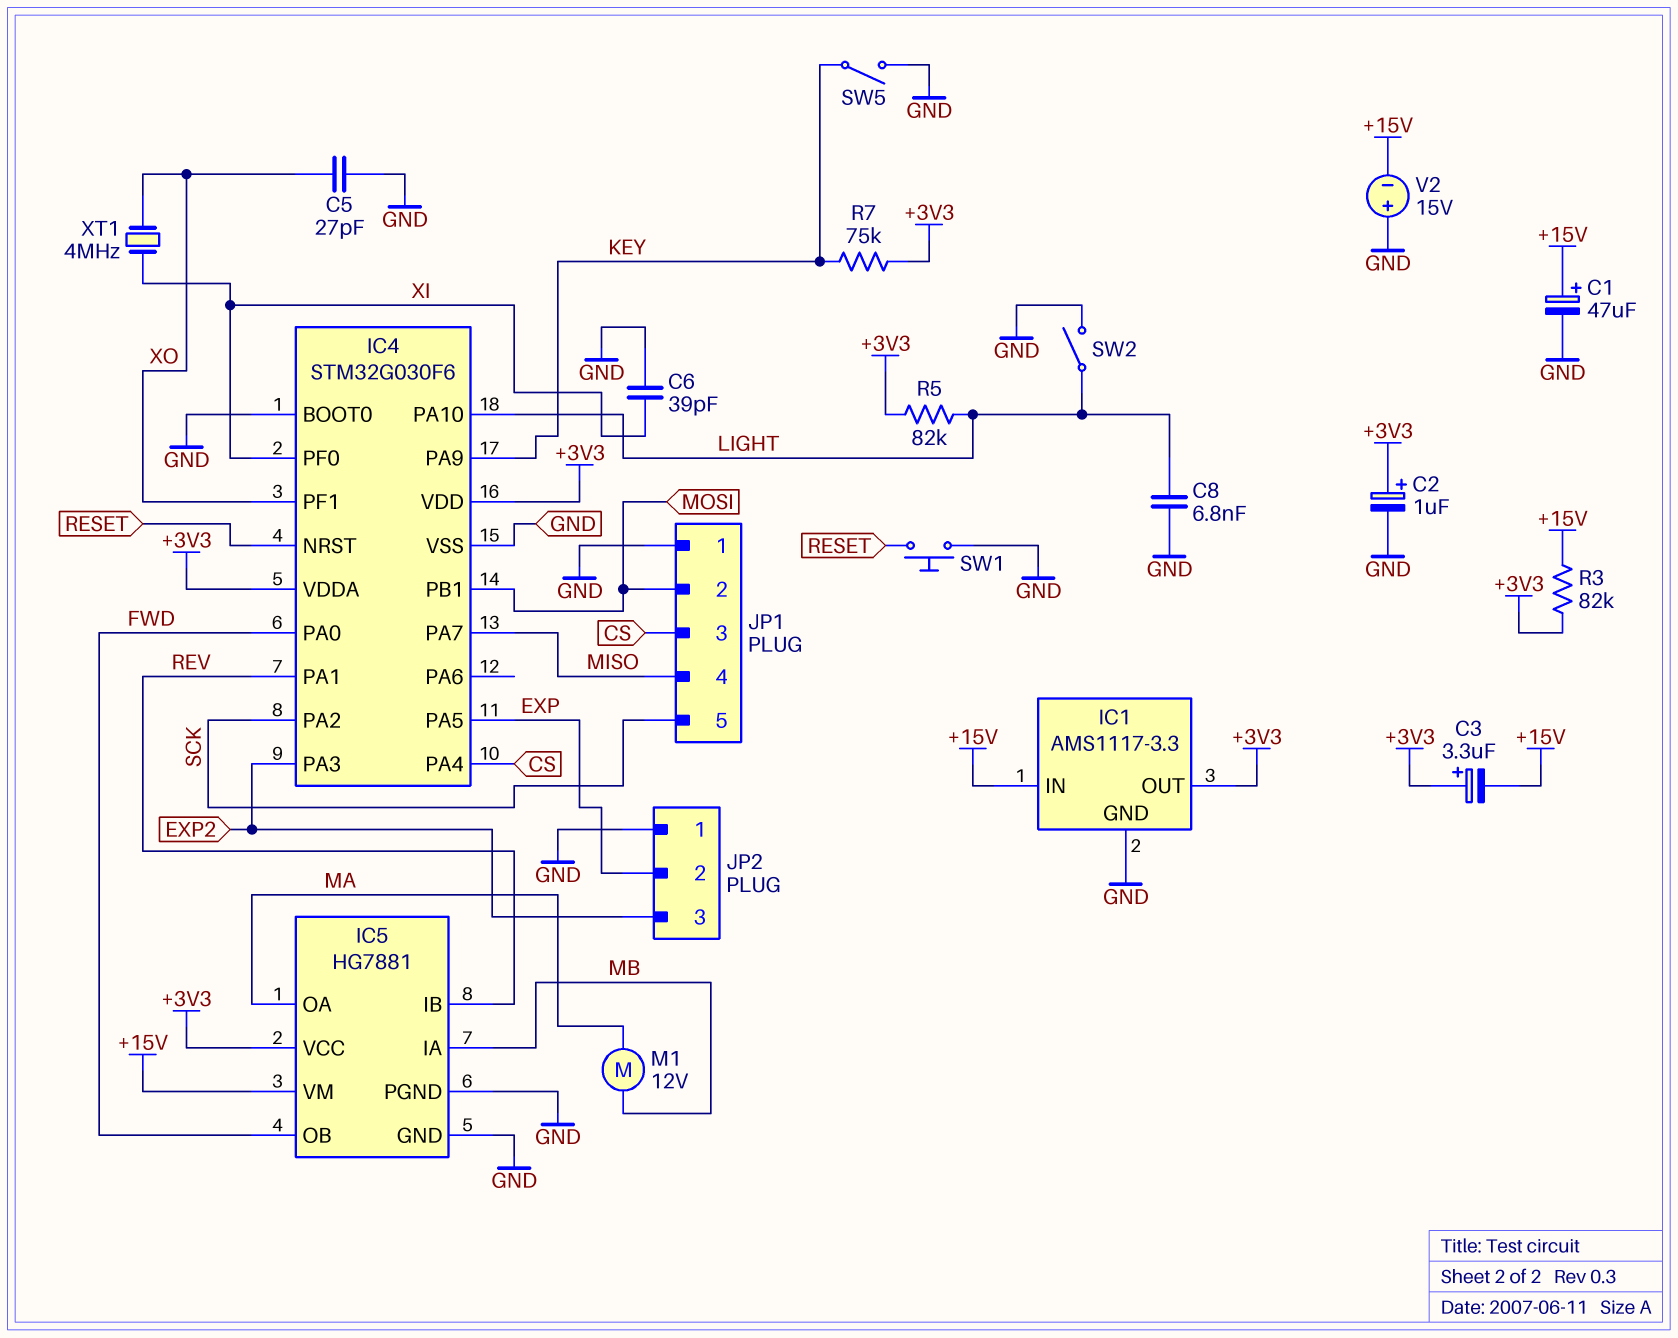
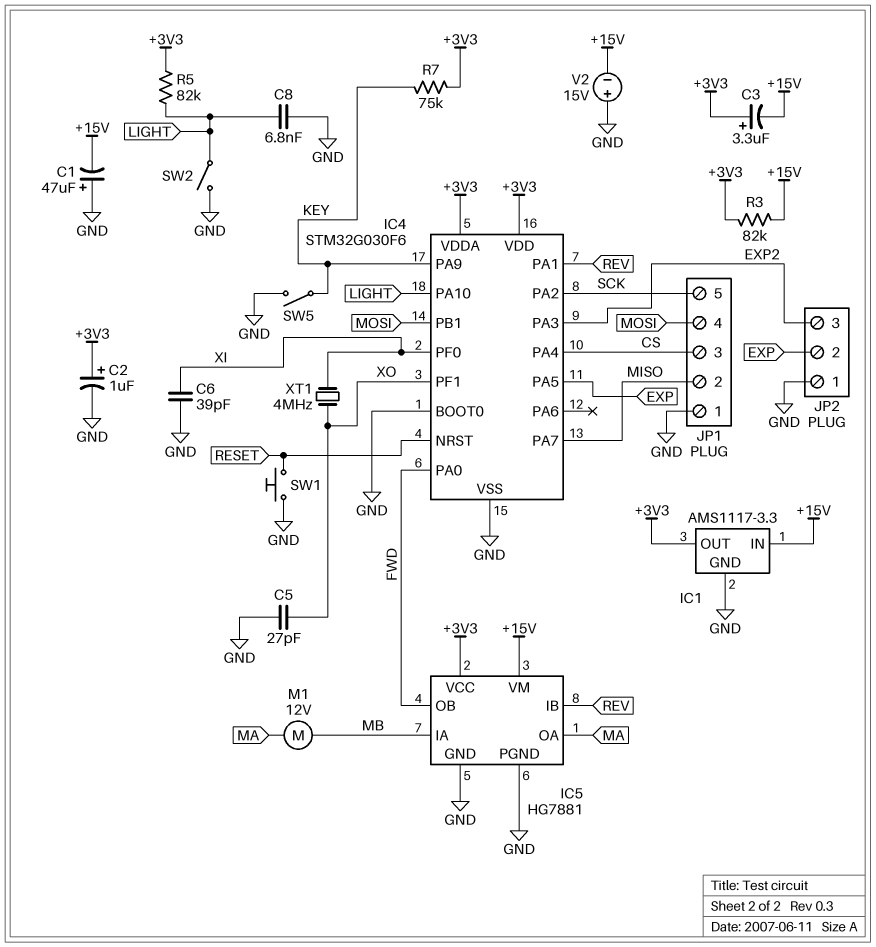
C1: 47uF (plus +15V, minus GND) -> 47uF (plus GND, minus +15V)
JP1 pin 2: MOSI -> MISO
JP1 pin 4: MISO -> MOSI

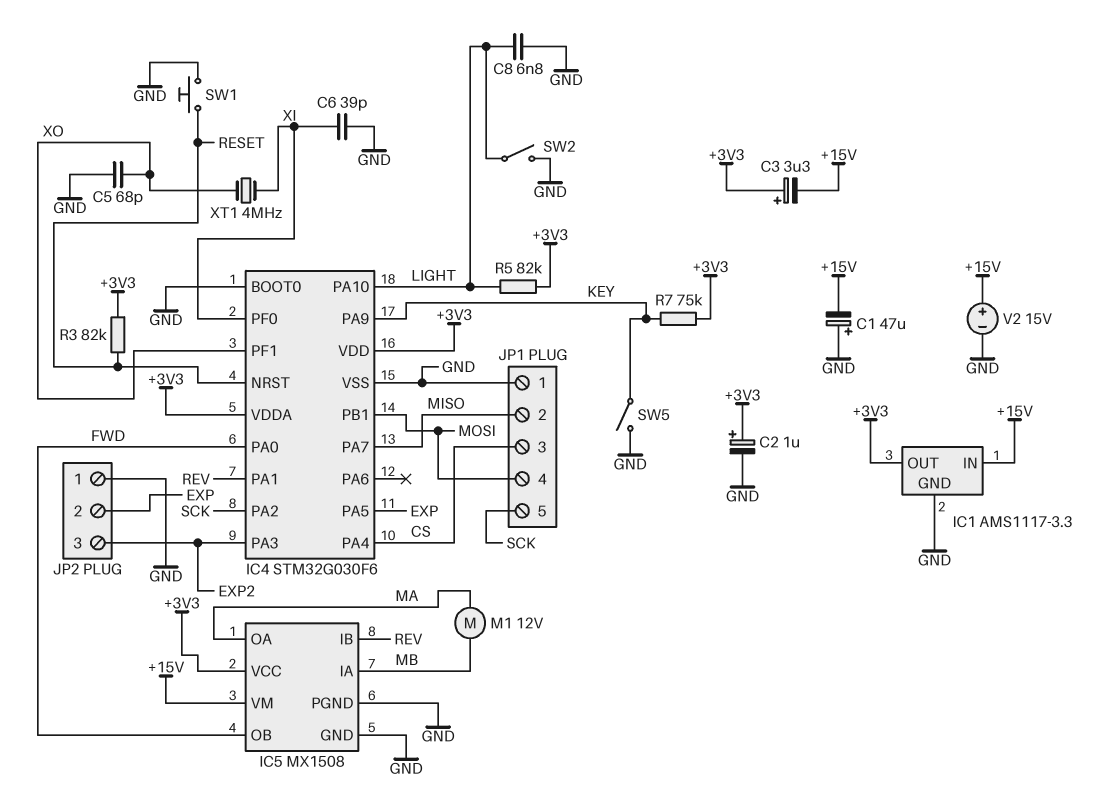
C5: 27pF (GND, XO) -> 68pF (GND, XO)
IC5: HG7881 -> MX1508
R3: 82k (+3V3, +15V) -> 82k (+3V3, RESET)
V2: 15V (plus GND, minus +15V) -> 15V (plus +15V, minus GND)

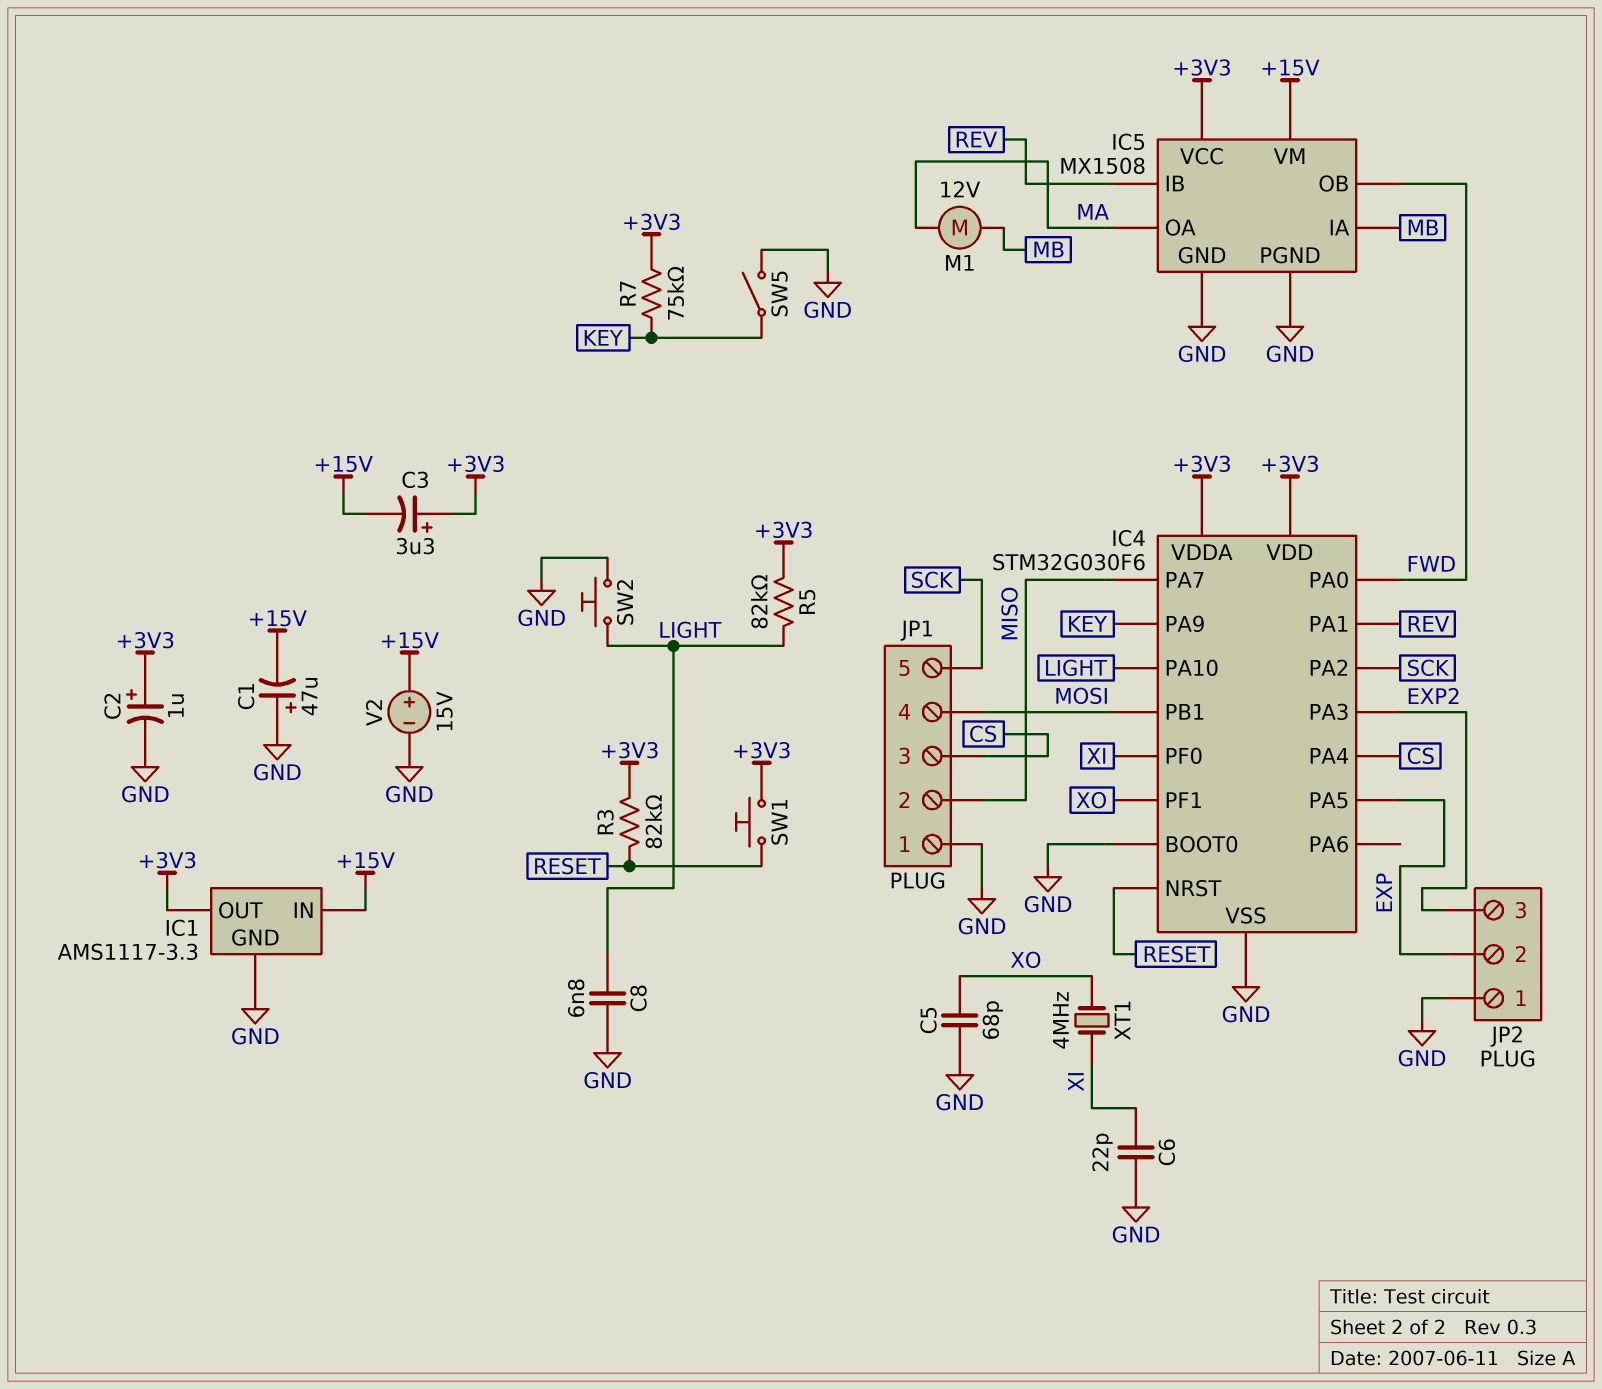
C6: 39pF (GND, XI) -> 22pF (GND, XI)
SW1: button (GND, RESET) -> button (+3V3, RESET)
SW2: switch (GND, LIGHT) -> button (GND, LIGHT)

